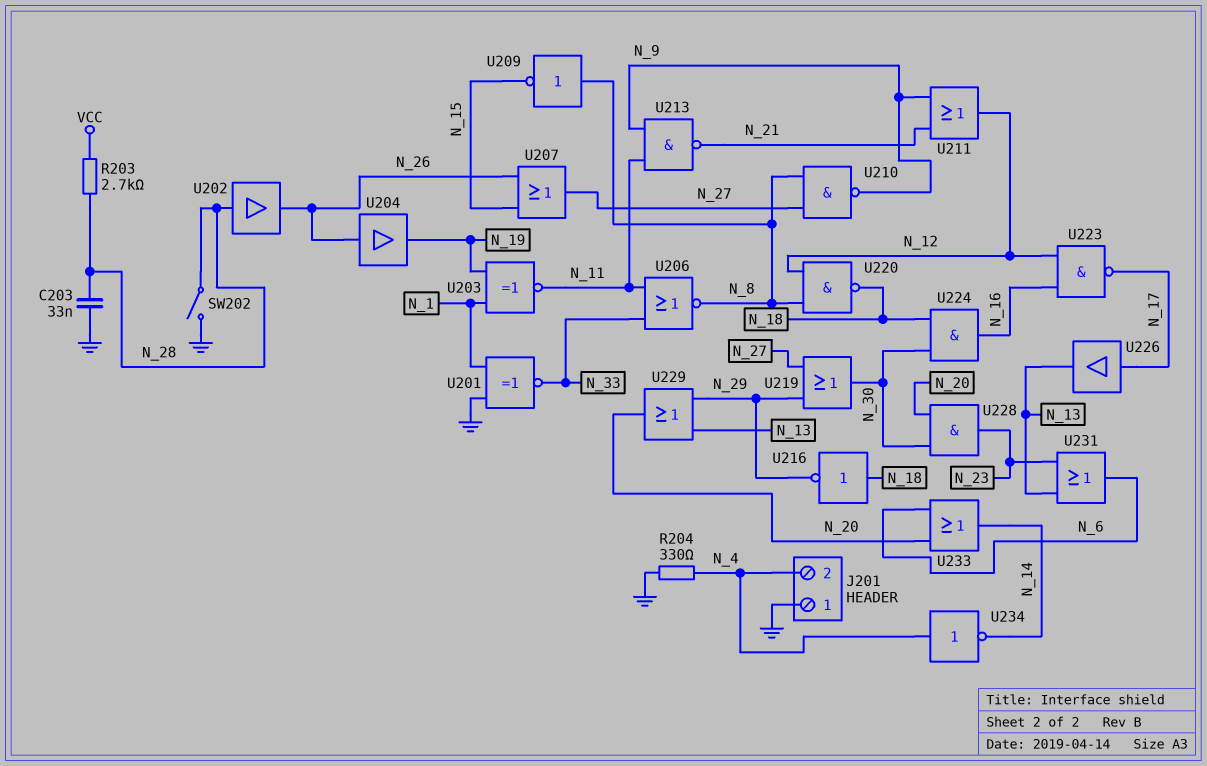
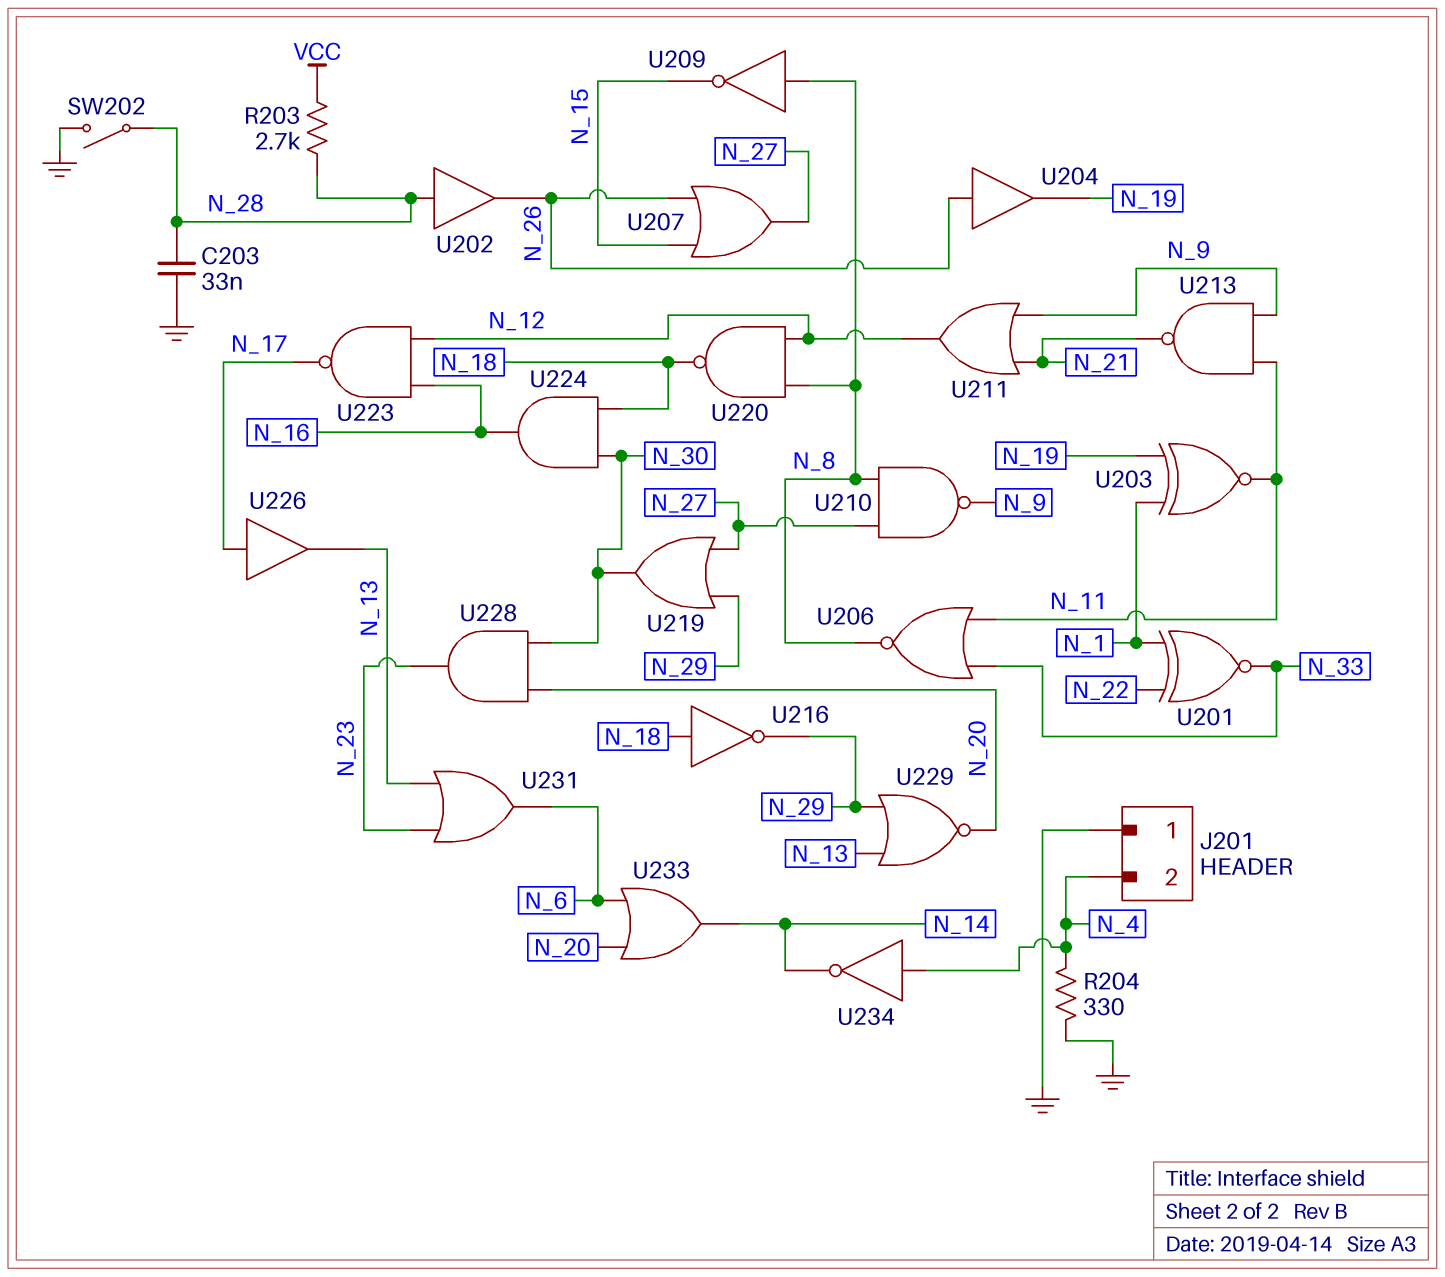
U201: XNOR (in GND, in N_1, out N_33) -> XNOR (in N_1, in N_22, out N_33)
U229: OR (in N_13, in N_29, out N_20) -> NOR (in N_13, in N_29, out N_20)

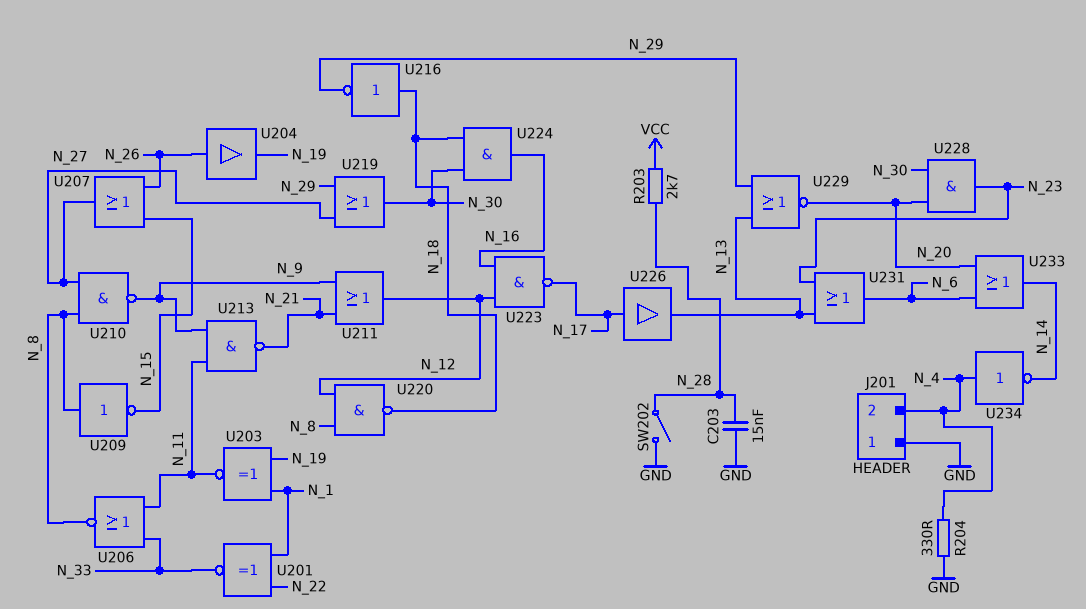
C203: 33nF (GND, N_28) -> 15nF (GND, N_28)
U202: buffer (in N_28, out N_26) -> none

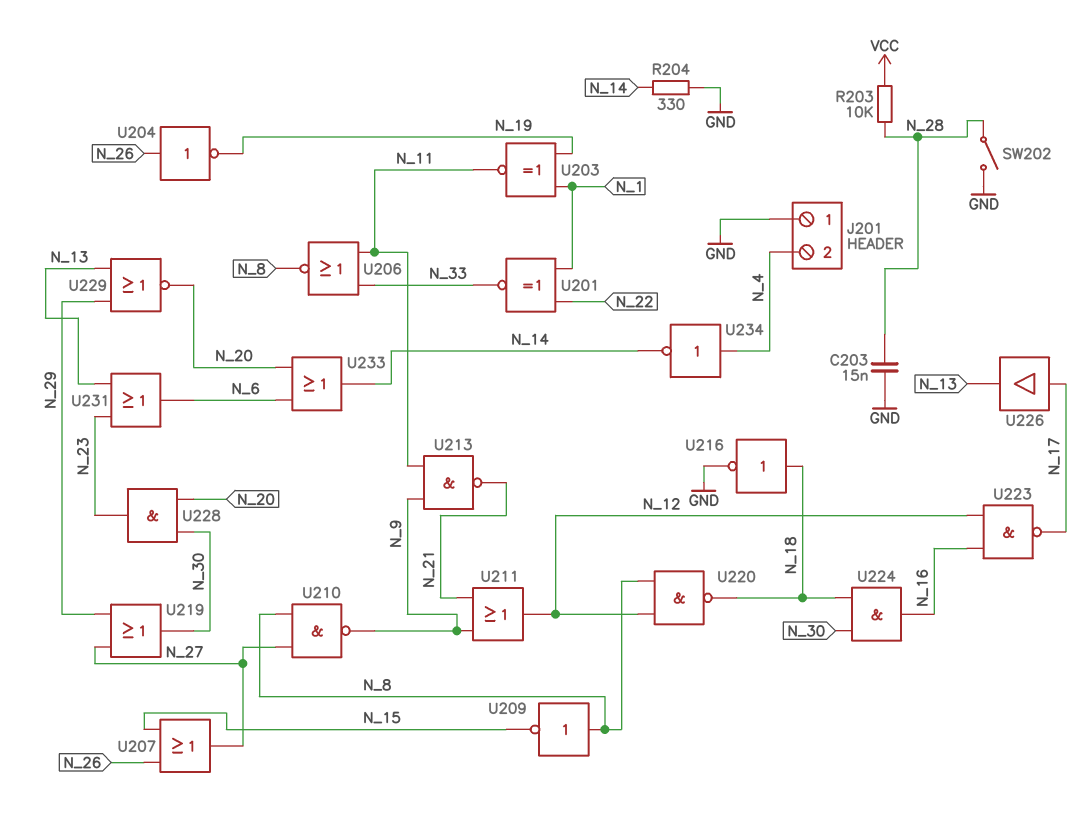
R203: 2.7k (N_28, VCC) -> 10k (N_28, VCC)
R204: 330 (GND, N_4) -> 330 (GND, N_14)
U204: buffer (in N_26, out N_19) -> NOT (in N_26, out N_19)
U216: NOT (in N_18, out N_29) -> NOT (in N_18, out GND)

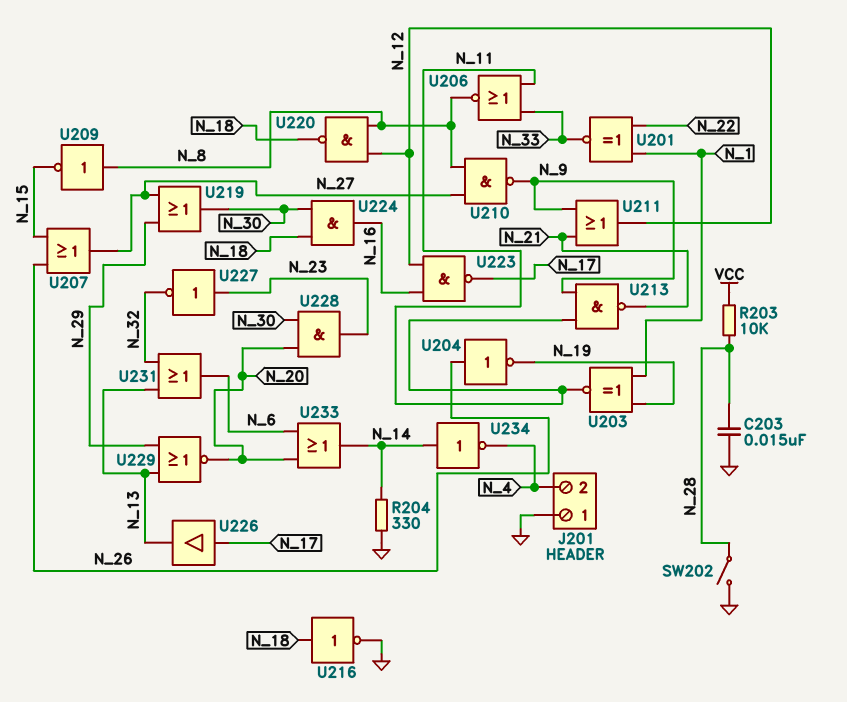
U227: none -> NOT (in N_23, out N_32)
U231: OR (in N_13, in N_23, out N_6) -> OR (in N_13, in N_32, out N_6)
U234: NOT (in N_4, out N_14) -> NOT (in N_14, out N_4)

